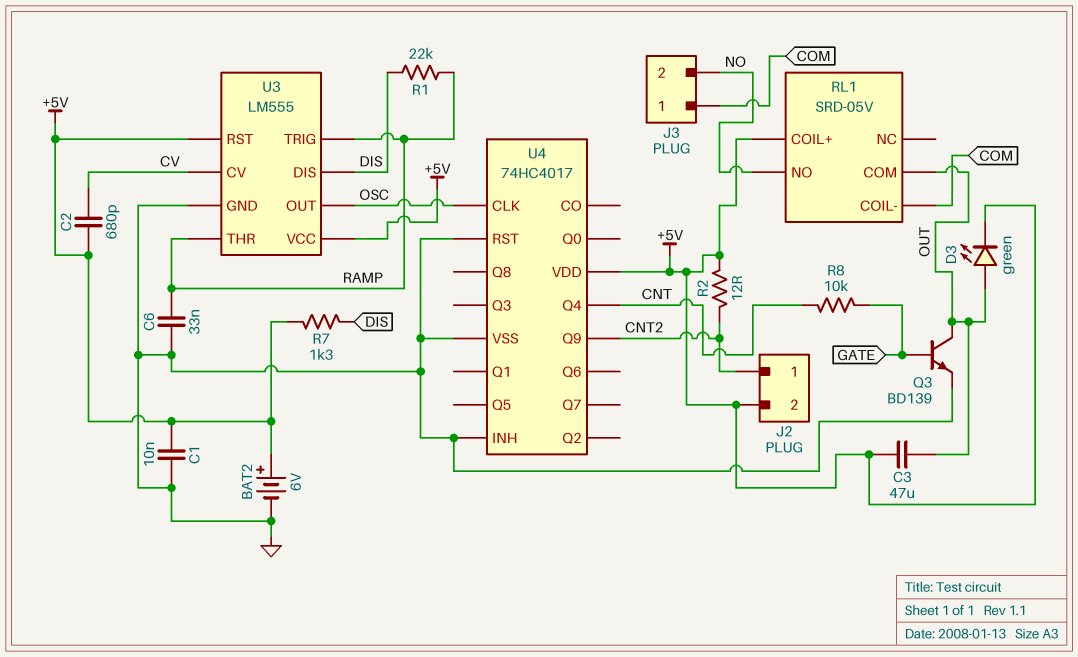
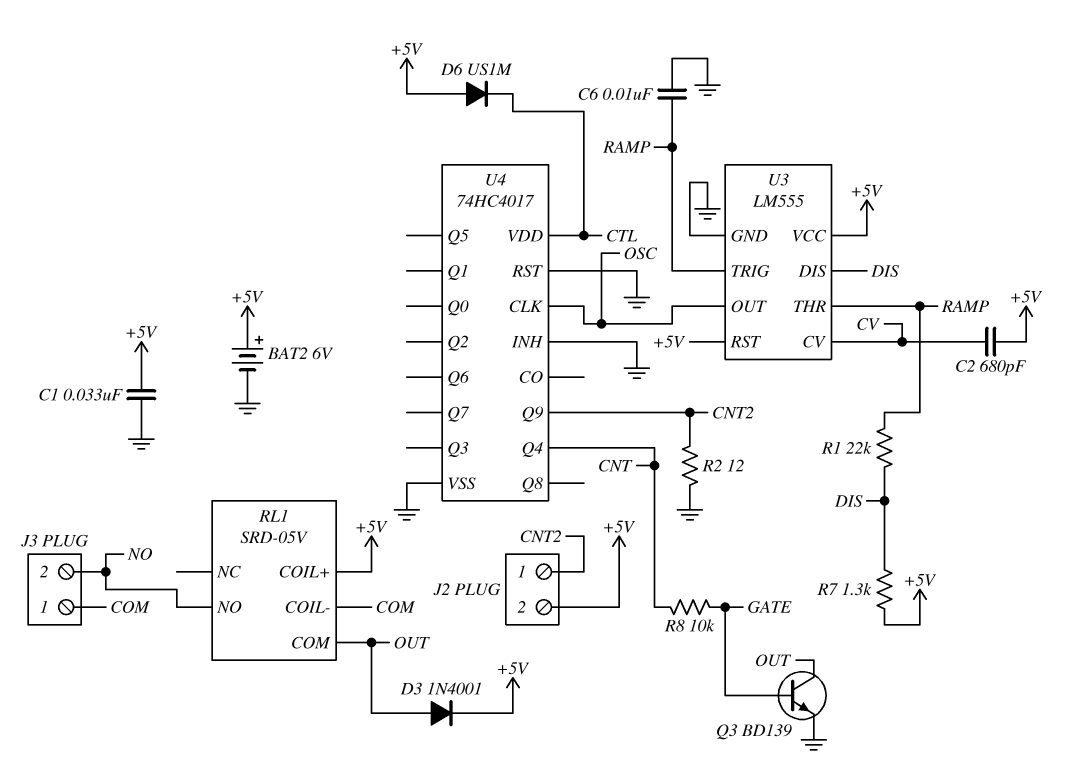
C1: 10nF (+5V, GND) -> 33nF (+5V, GND)
C3: 47uF (+5V, OUT) -> none
C6: 33nF (GND, RAMP) -> 10nF (GND, RAMP)
D3: LED green (A OUT, K +5V) -> diode 1N4001 (A OUT, K +5V)
D6: none -> diode US1M (A +5V, K CTL)
R2: 12 (+5V, CNT2) -> 12 (CNT2, GND)
U4 pin VDD: +5V -> CTL

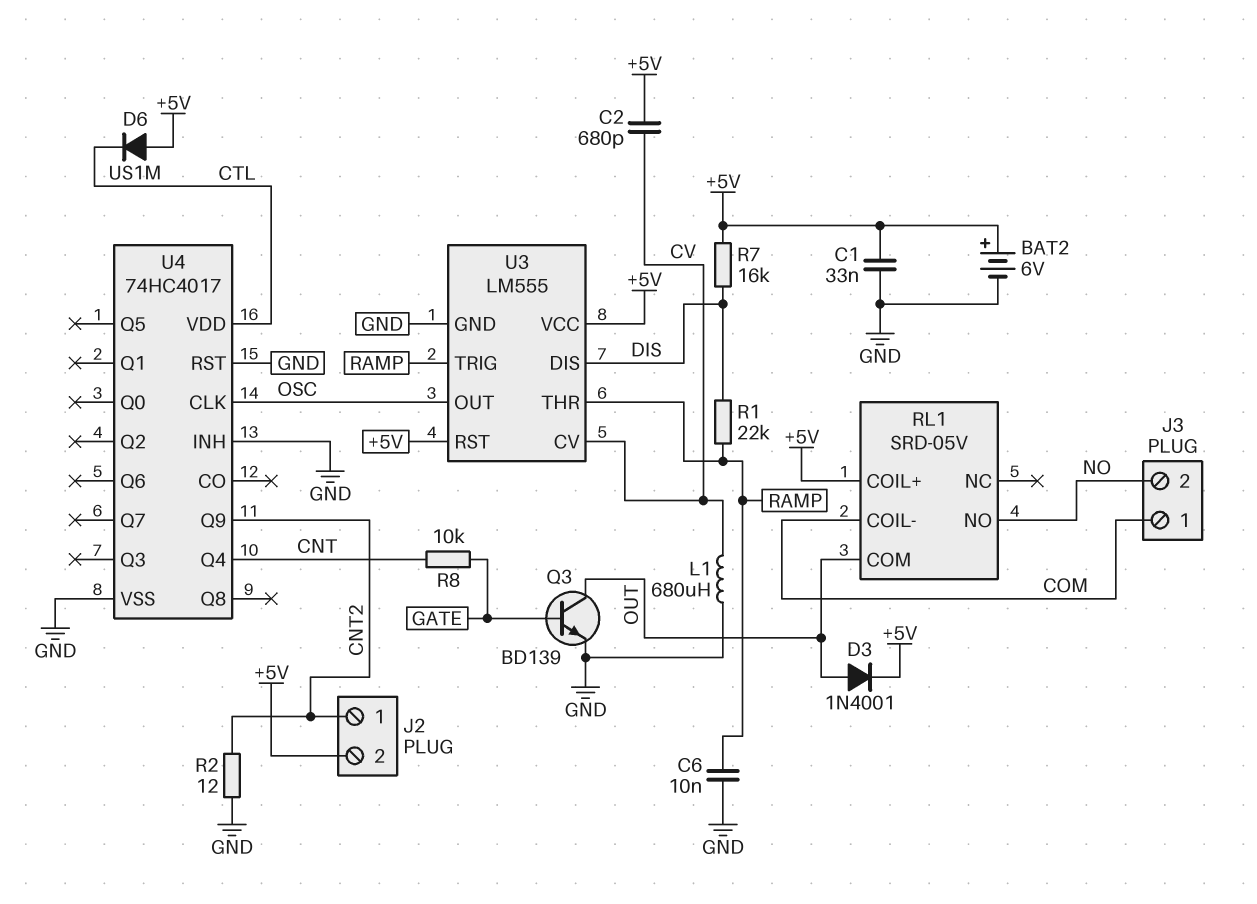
L1: none -> 680uH (CV, GND)
R7: 1.3k (+5V, DIS) -> 16k (+5V, DIS)

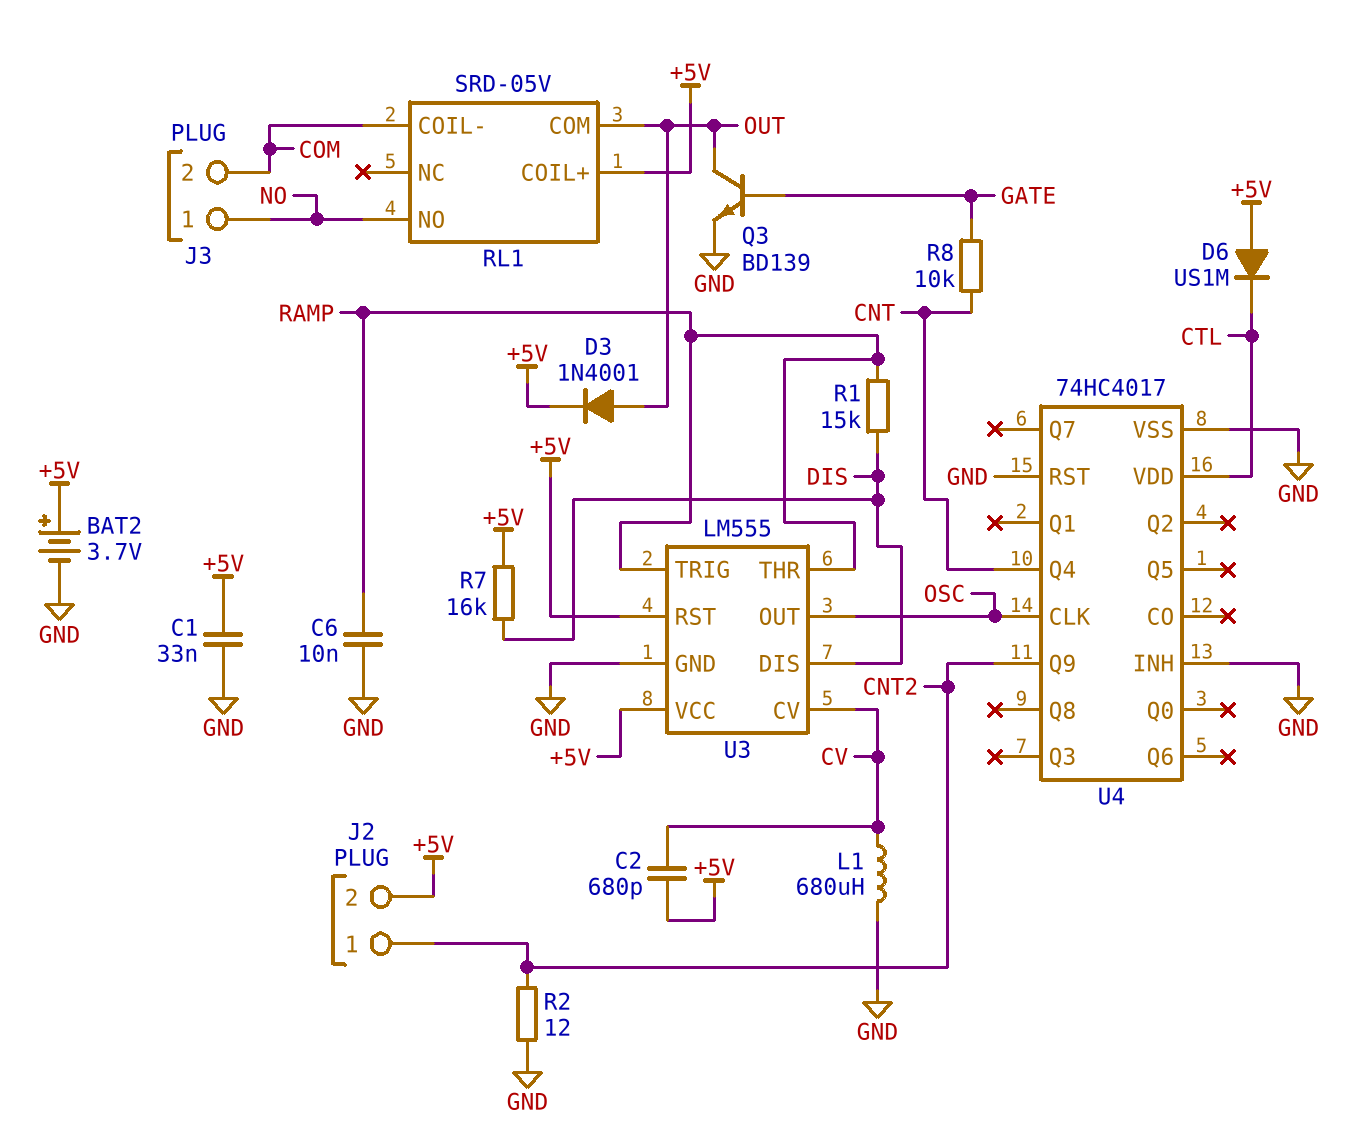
BAT2: 6V (plus +5V, minus GND) -> 3.7V (plus +5V, minus GND)
J3 pin 1: COM -> NO
J3 pin 2: NO -> COM
R1: 22k (DIS, RAMP) -> 15k (DIS, RAMP)

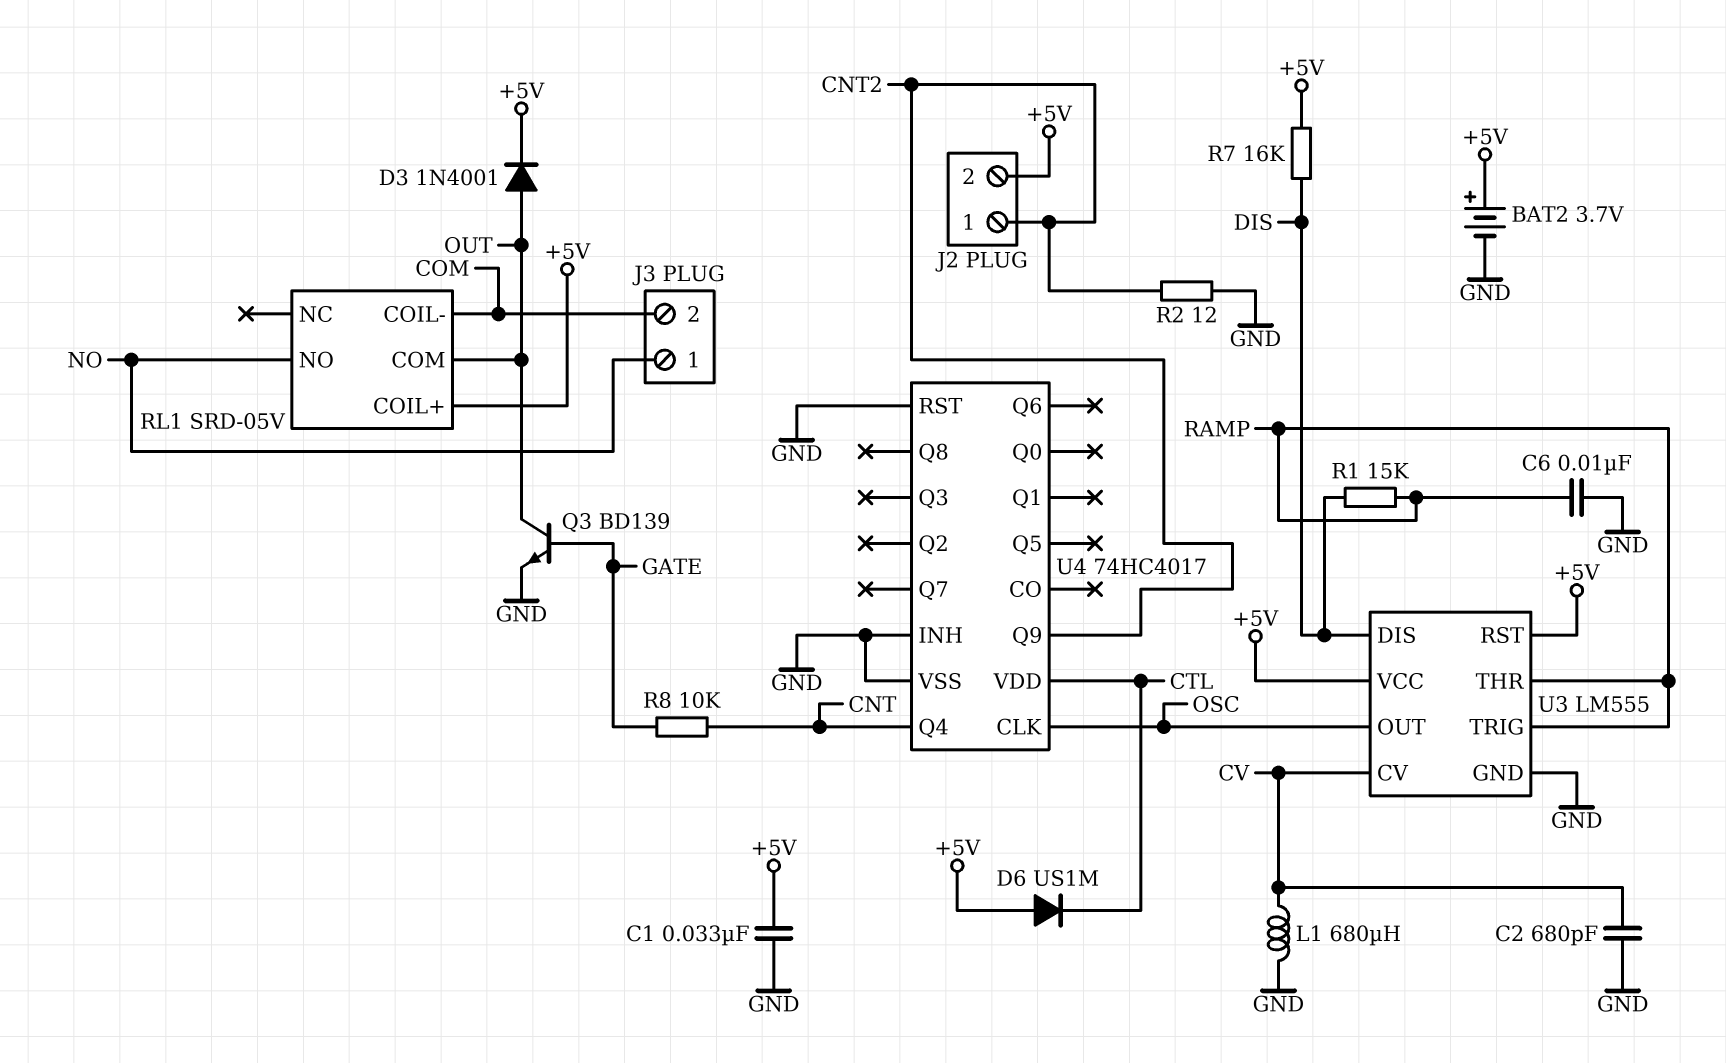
C2: 680pF (+5V, CV) -> 680pF (CV, GND)

